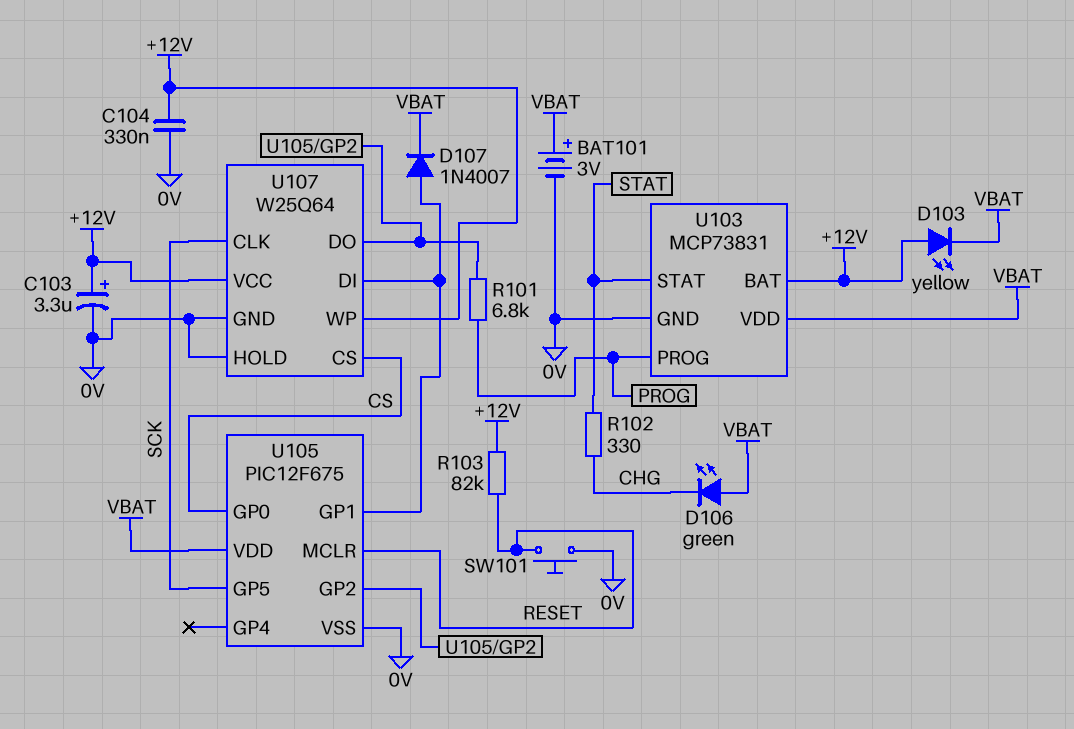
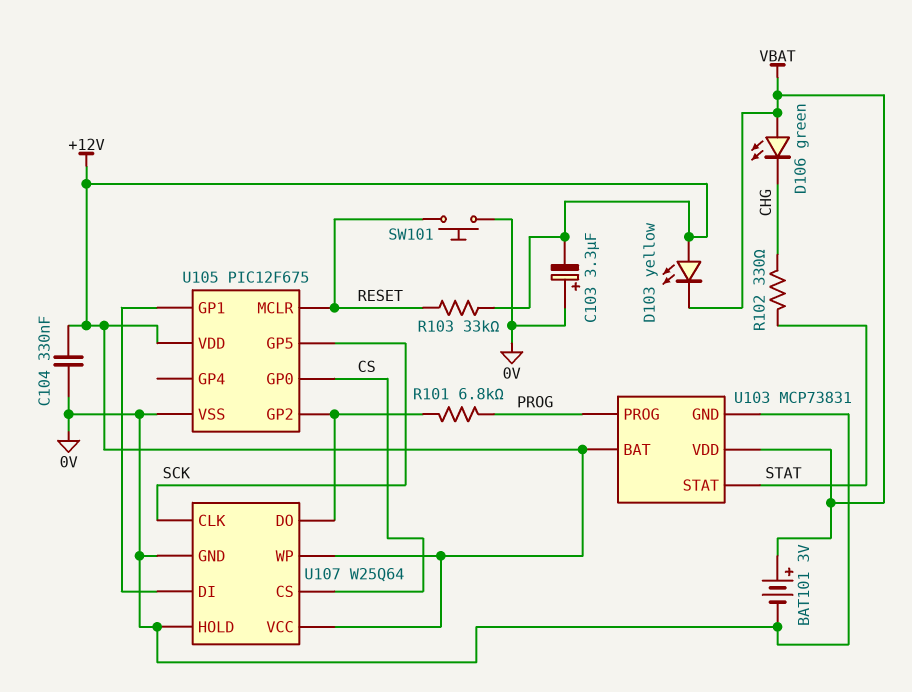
C103: 3.3uF (plus +12V, minus 0V) -> 3.3uF (plus 0V, minus +12V)
D107: diode 1N4007 (A U105/GP1, K VBAT) -> none
R103: 82k (+12V, RESET) -> 33k (+12V, RESET)
U105 pin VDD: VBAT -> +12V

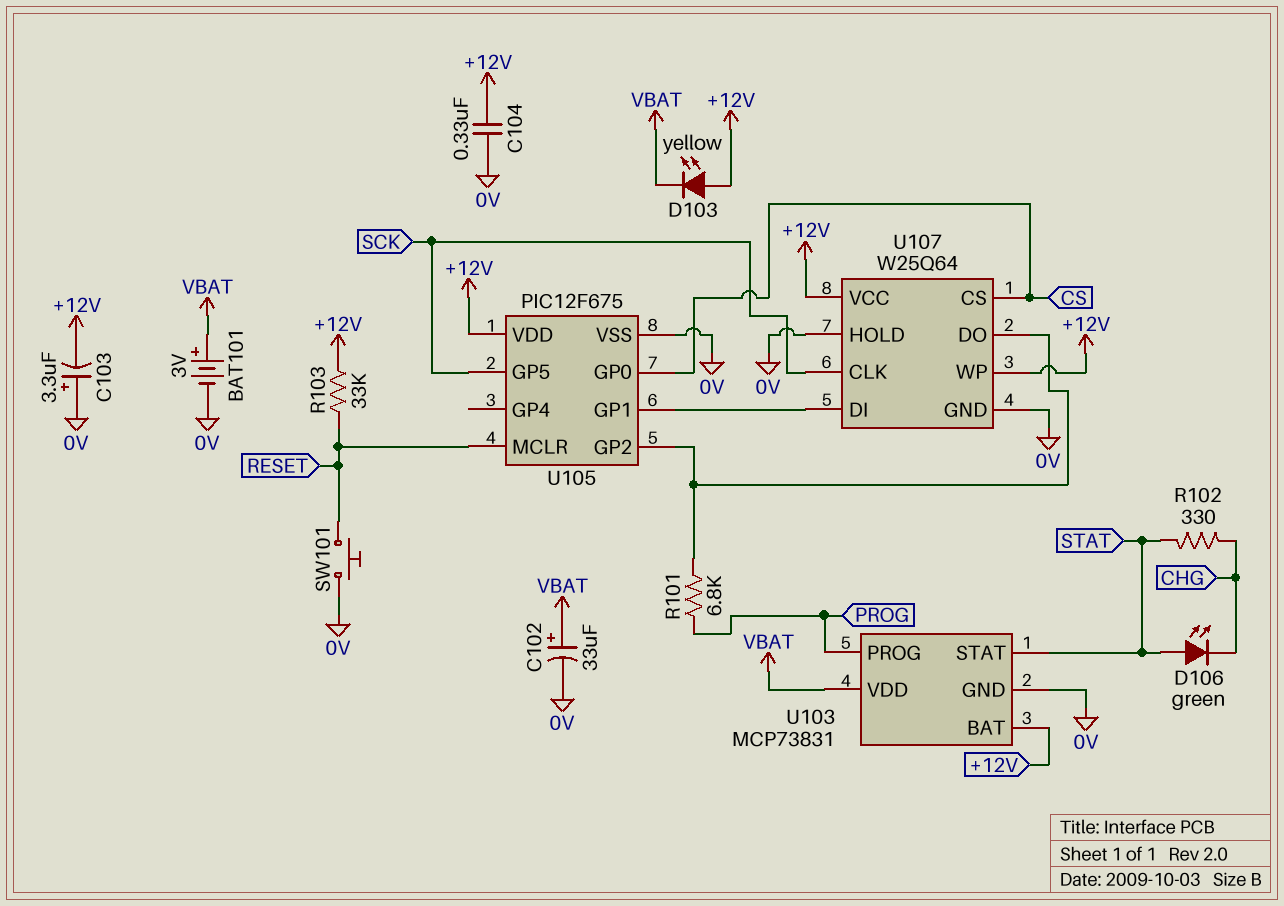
C102: none -> 33uF (plus VBAT, minus 0V)
D106: LED green (A VBAT, K CHG) -> LED green (A STAT, K CHG)

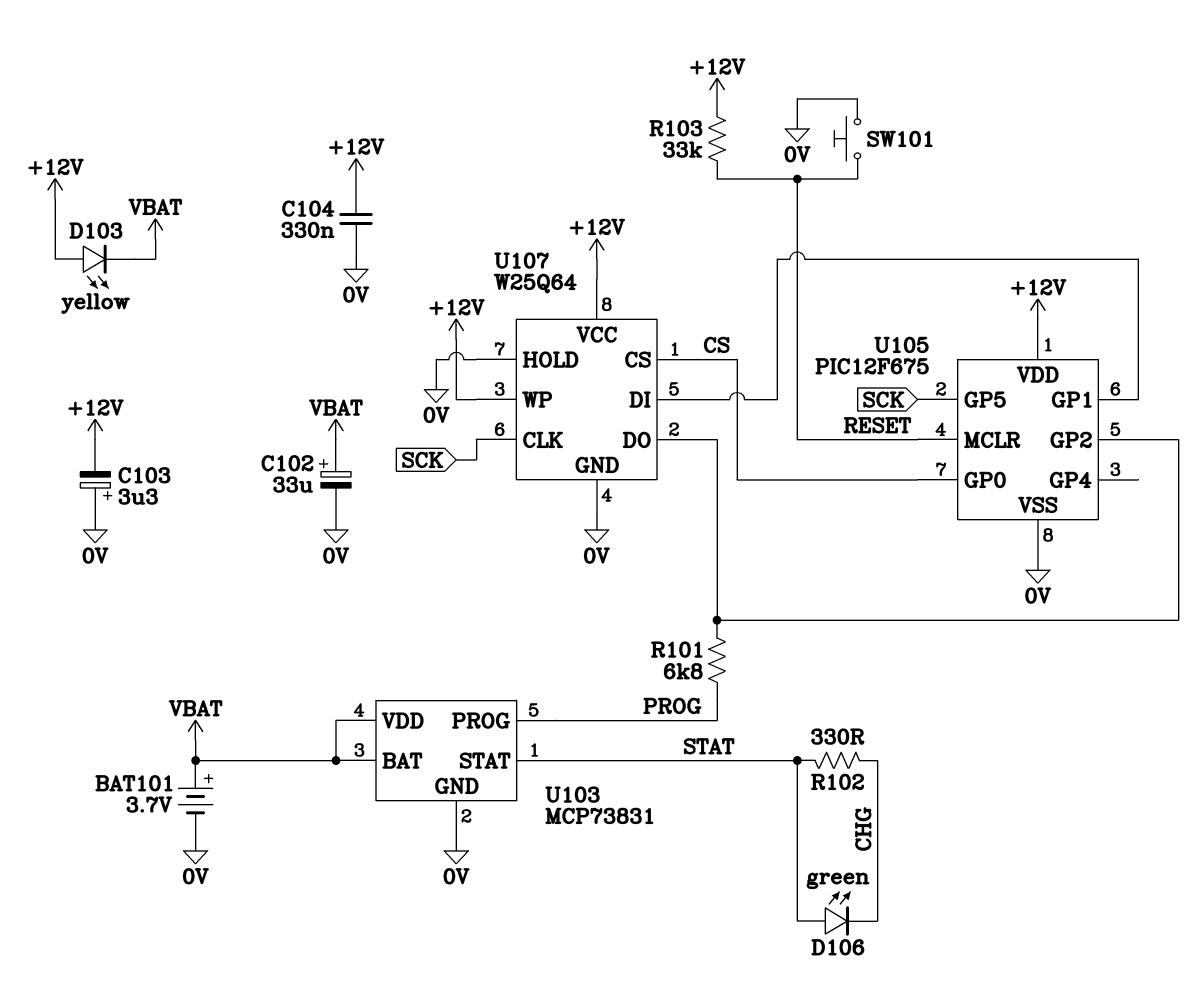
BAT101: 3V (plus VBAT, minus 0V) -> 3.7V (plus VBAT, minus 0V)
U103 pin BAT: +12V -> VBAT

